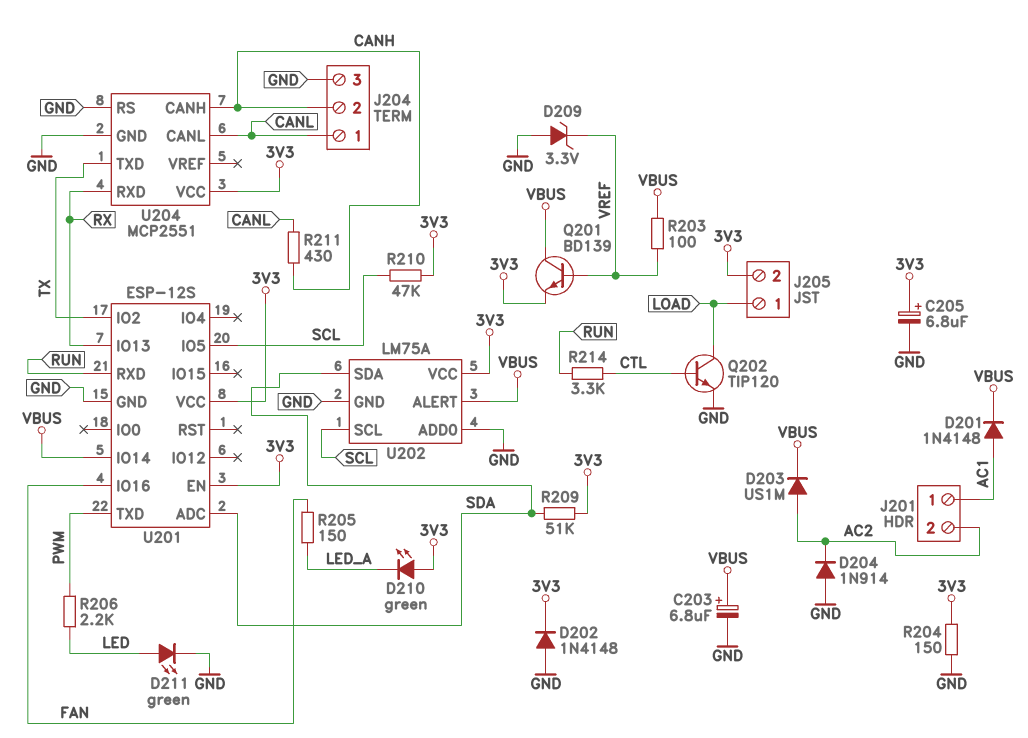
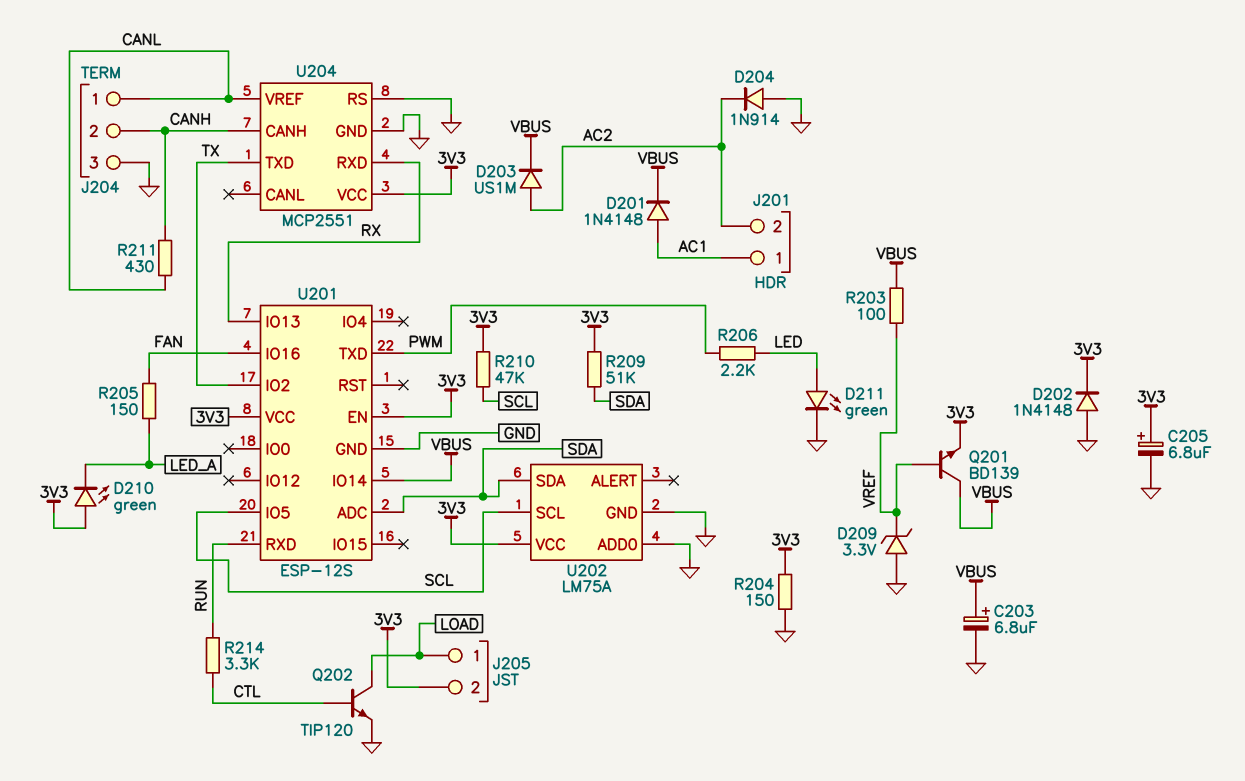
U202 pin ALERT: VBUS -> none
U204 pin CANL: CANL -> none
U204 pin VREF: none -> CANL

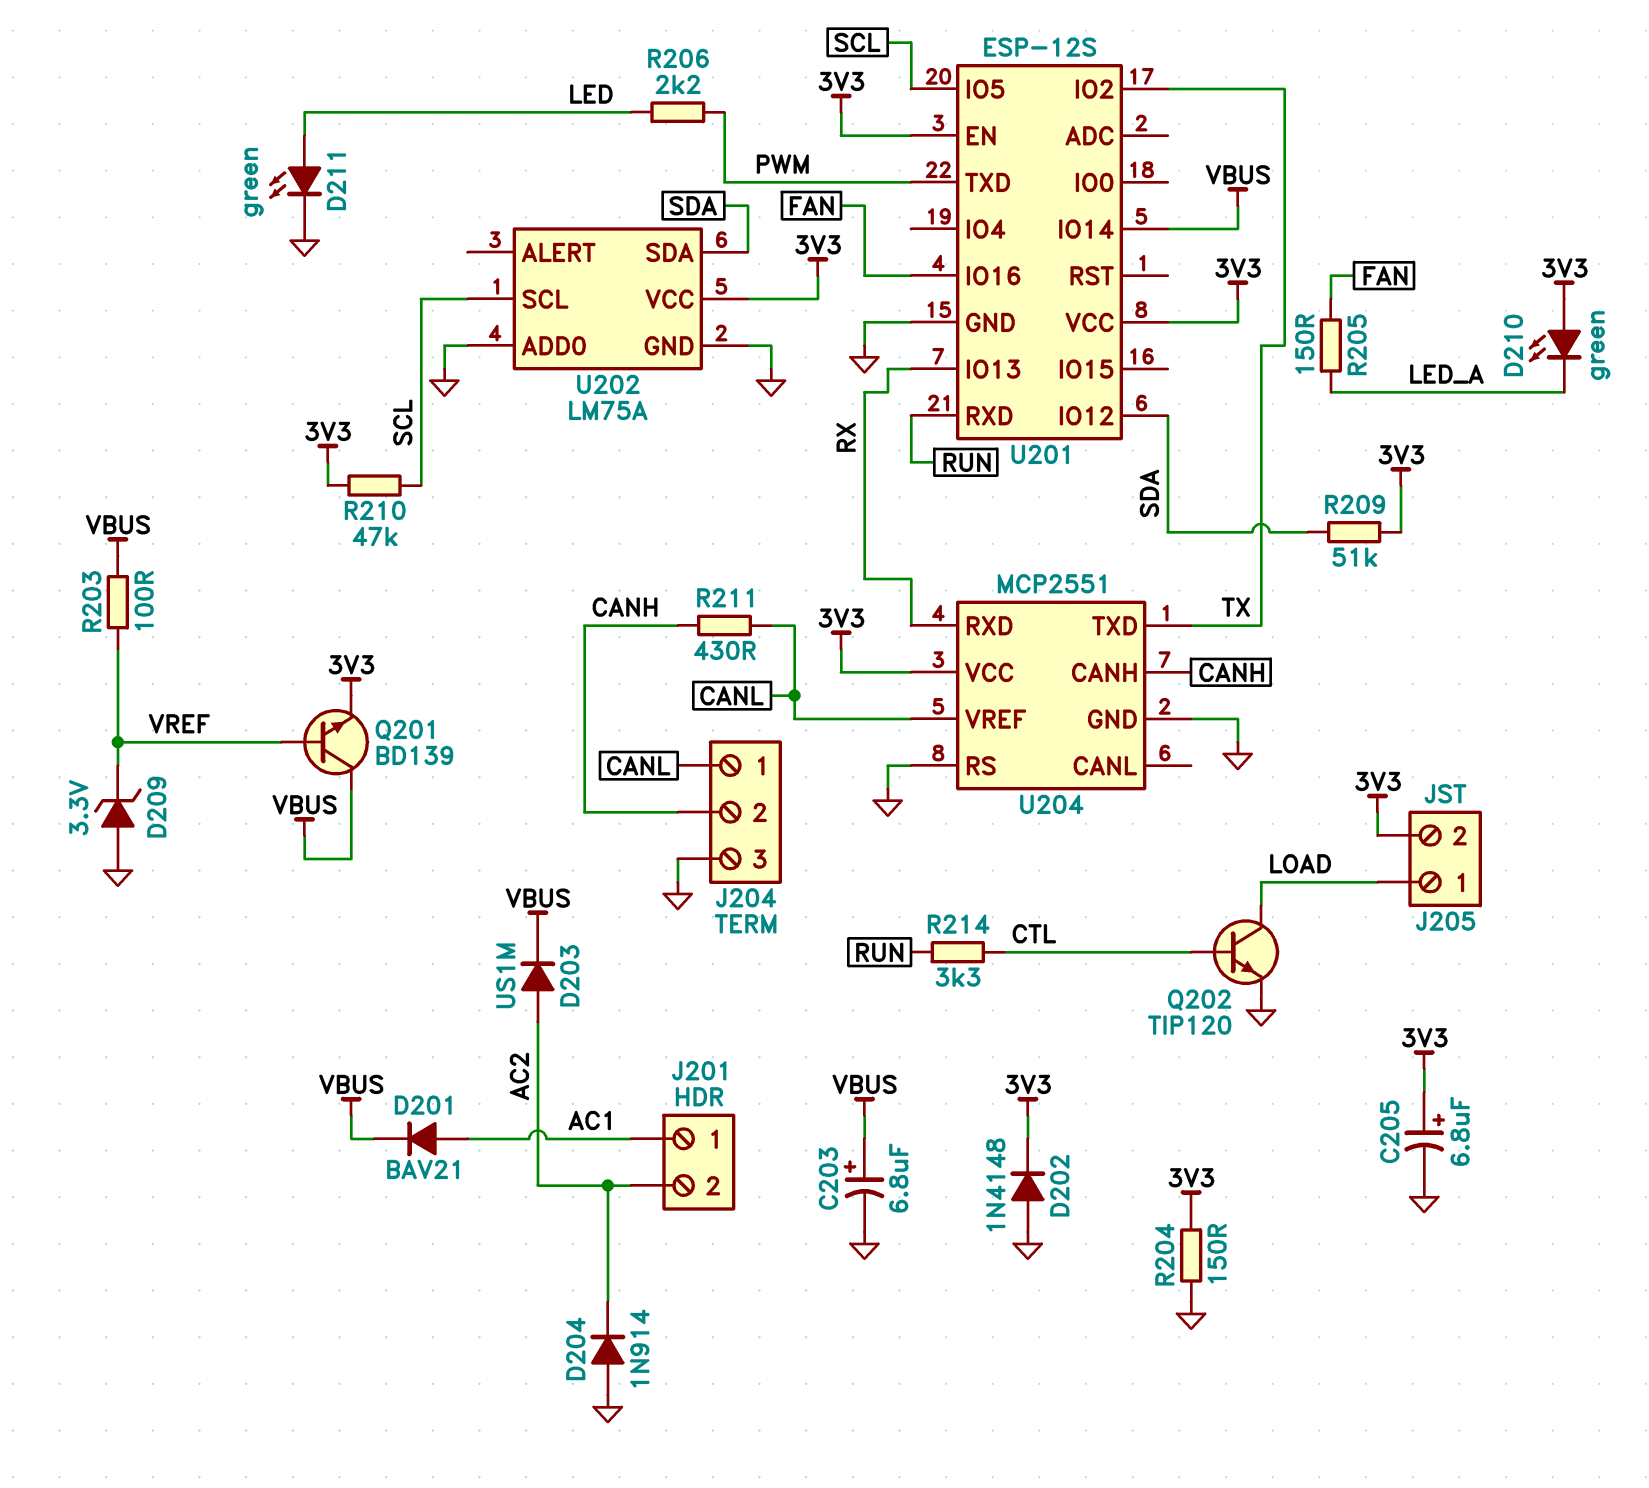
D201: diode 1N4148 (A AC1, K VBUS) -> diode BAV21 (A AC1, K VBUS)
U201 pin ADC: SDA -> none
U201 pin IO12: none -> SDA

